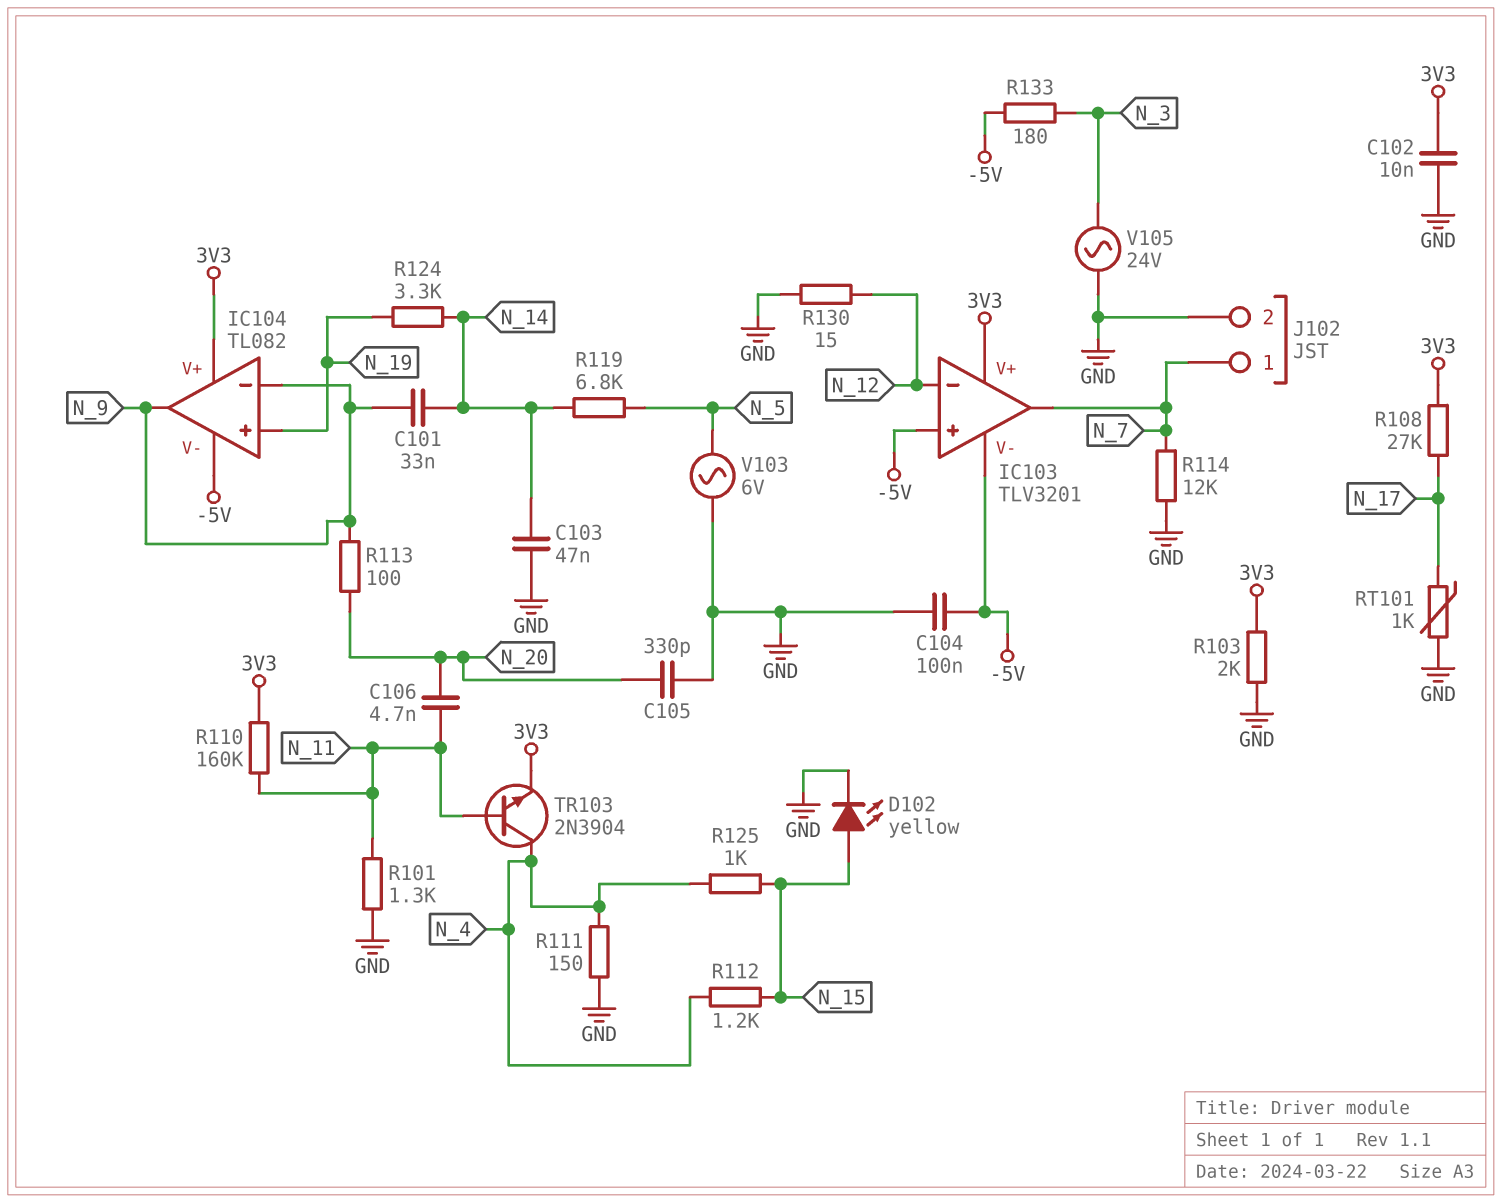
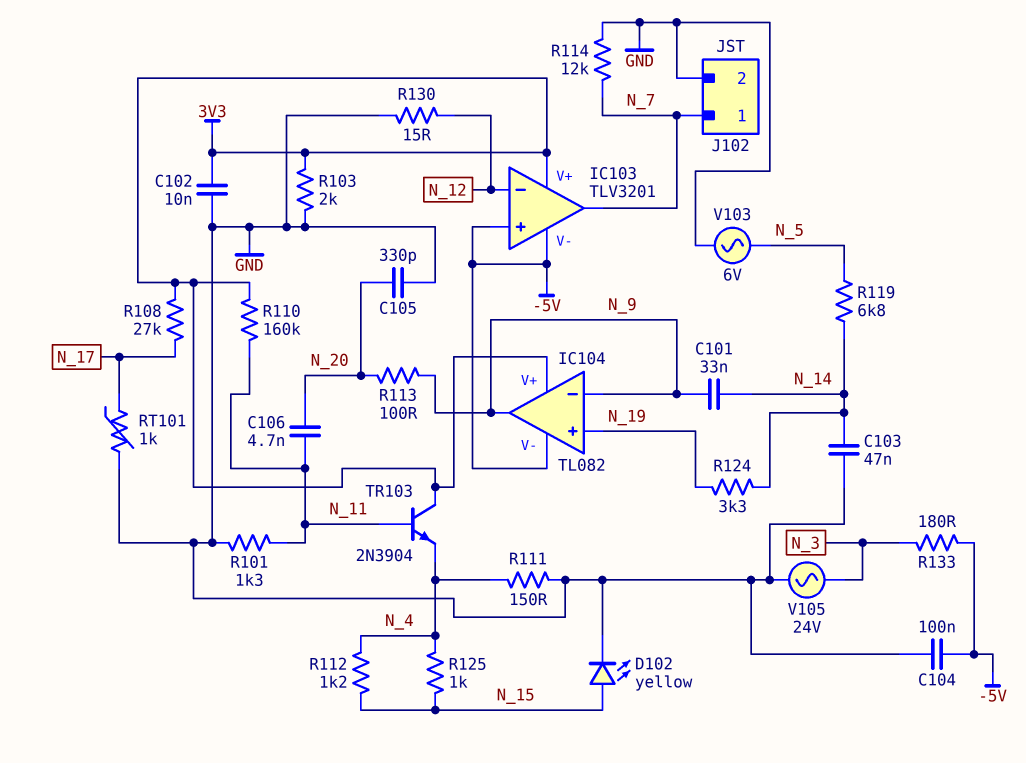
TR103: NPN 2N3904 (B N_11, C N_4, E 3V3) -> NPN 2N3904 (B N_11, C 3V3, E N_4)

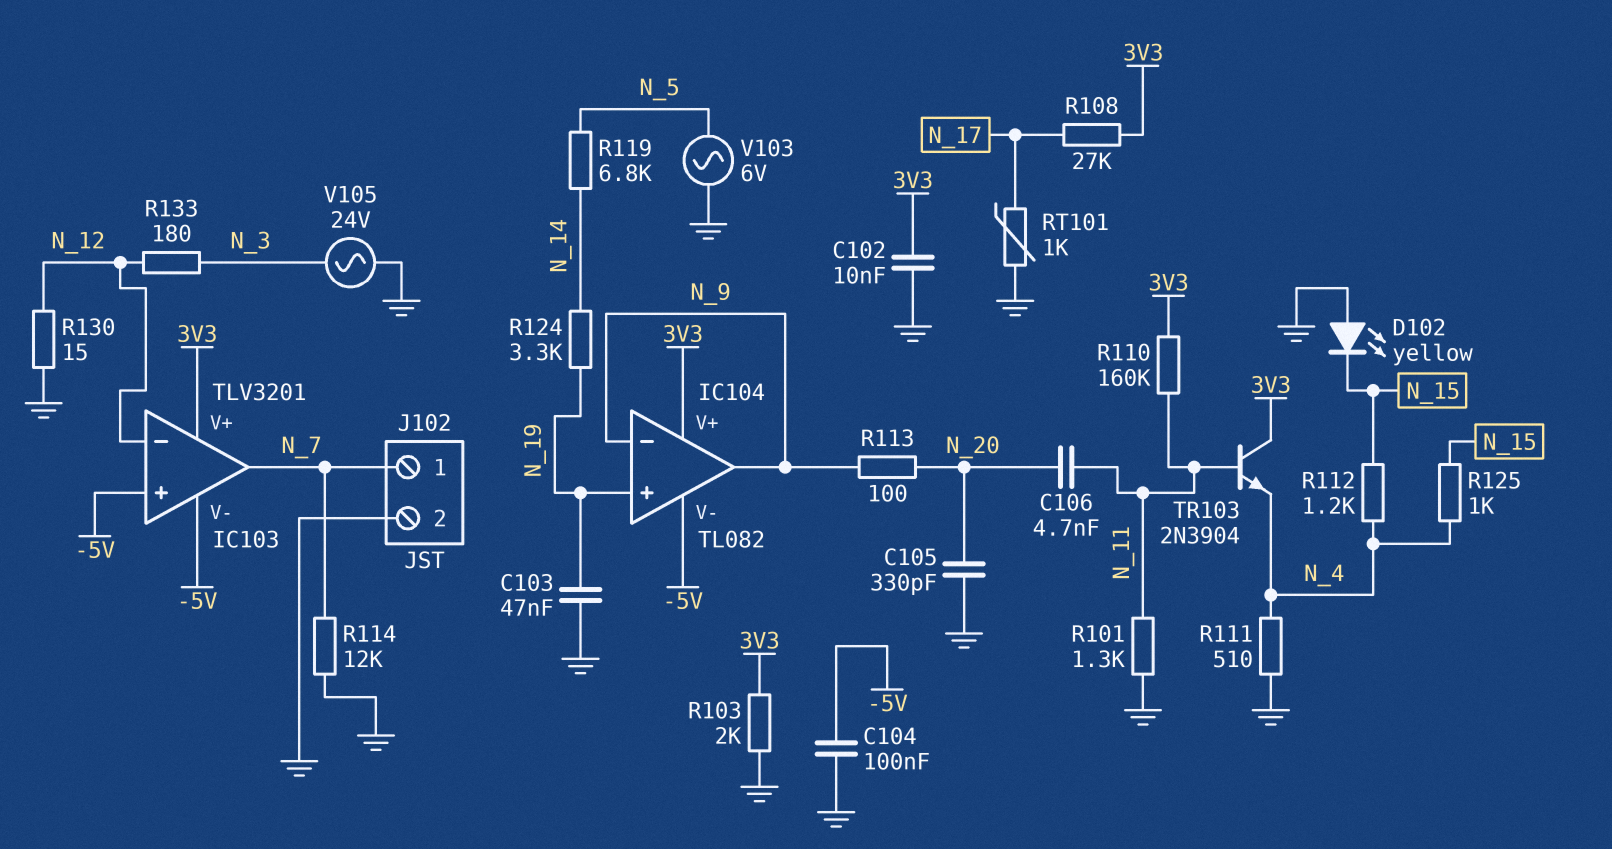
C101: 33nF (N_9, N_14) -> none
C103: 47nF (GND, N_14) -> 47nF (GND, N_19)
D102: LED yellow (A N_15, K GND) -> LED yellow (A GND, K N_15)
R111: 150 (GND, N_4) -> 510 (GND, N_4)
R133: 180 (-5V, N_3) -> 180 (N_3, N_12)

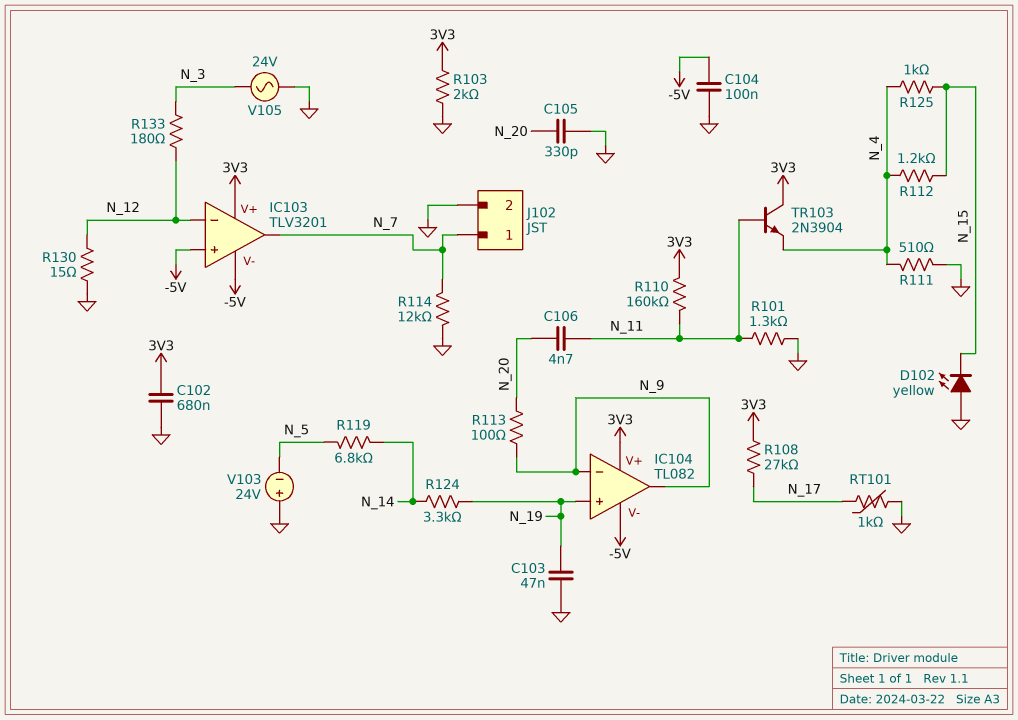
C102: 10nF (3V3, GND) -> 680nF (3V3, GND)
V103: AC 6V (GND, N_5) -> 24V (plus GND, minus N_5)

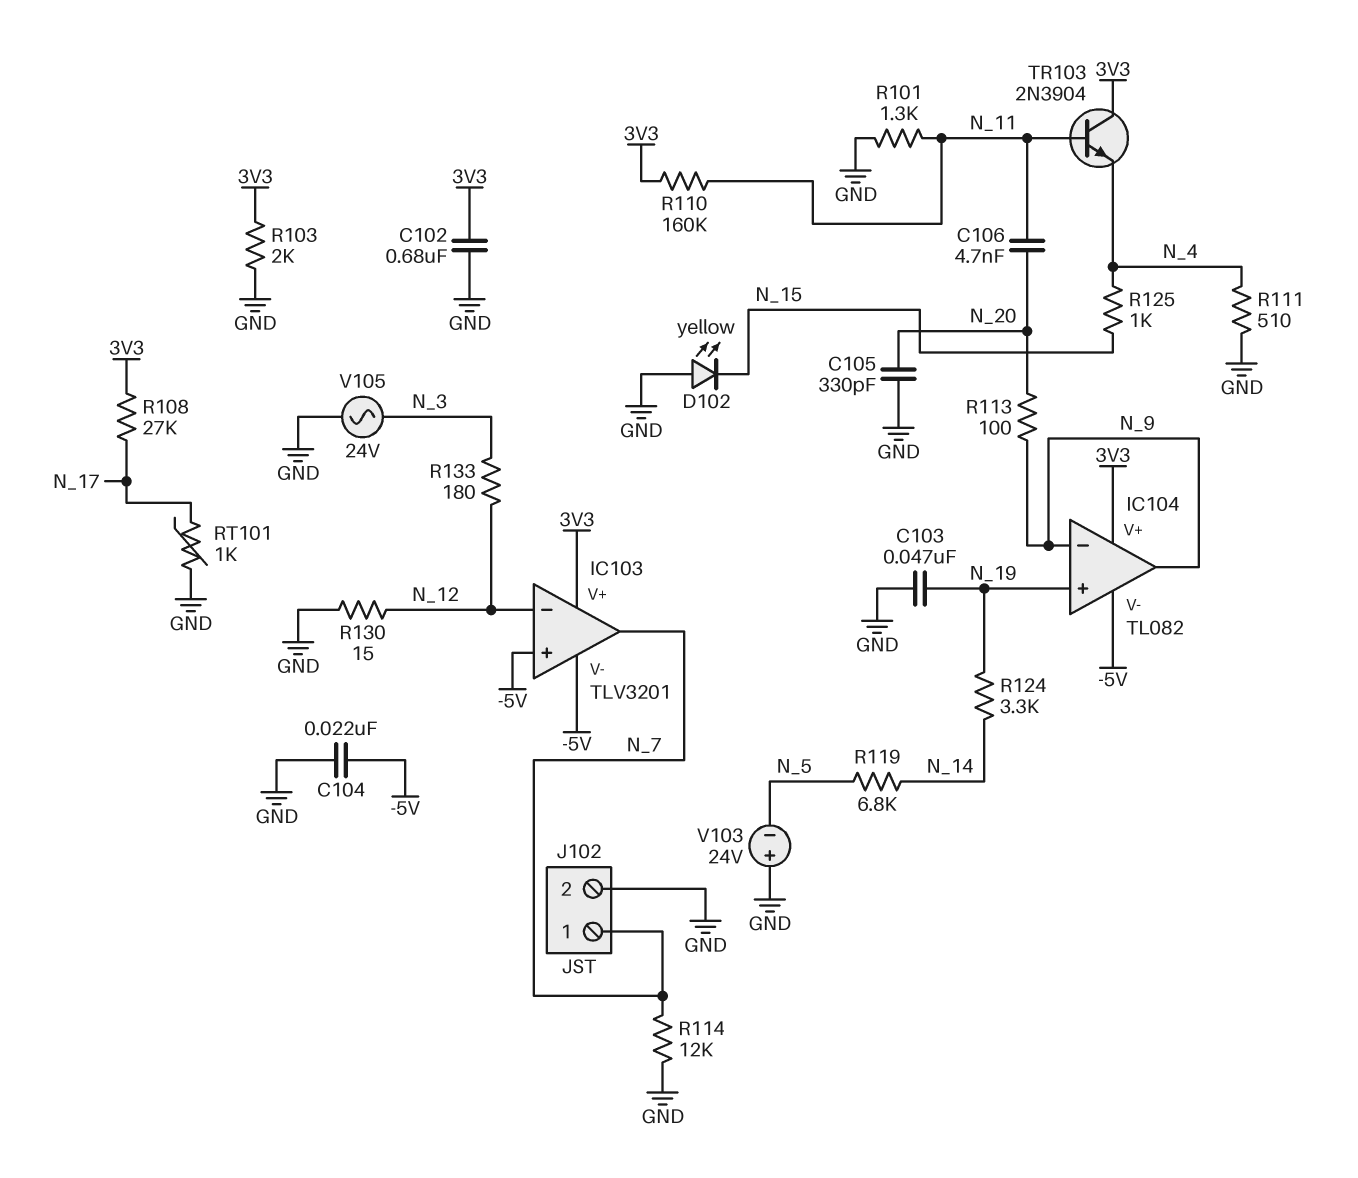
C104: 100nF (-5V, GND) -> 22nF (-5V, GND)
R112: 1.2k (N_4, N_15) -> none

